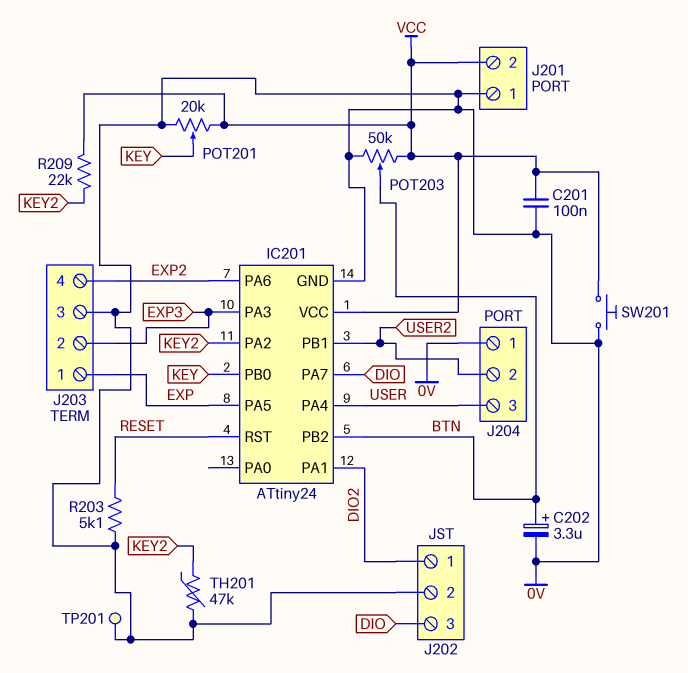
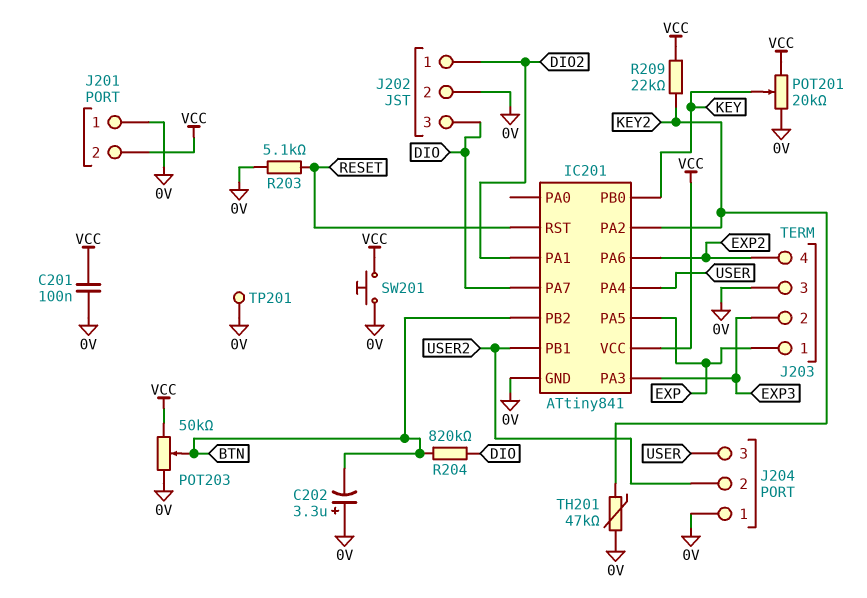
C202: 3.3uF (plus BTN, minus 0V) -> 3.3uF (plus 0V, minus BTN)
IC201: ATtiny24 -> ATtiny841
R204: none -> 820k (BTN, DIO)

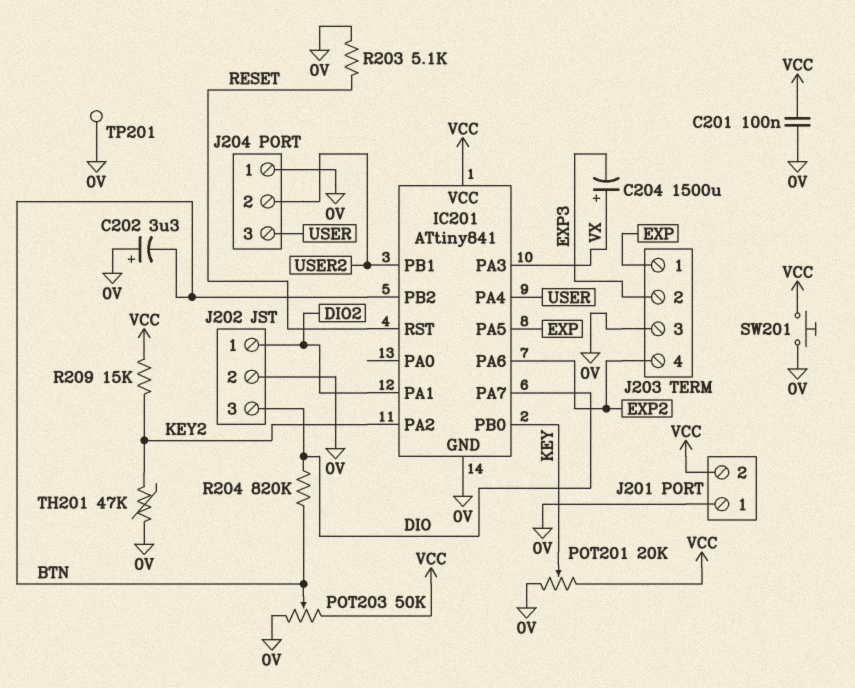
C204: none -> 1500uF (plus VX, minus EXP3)
IC201 pin PA3: EXP3 -> VX
R209: 22k (KEY2, VCC) -> 15k (KEY2, VCC)

